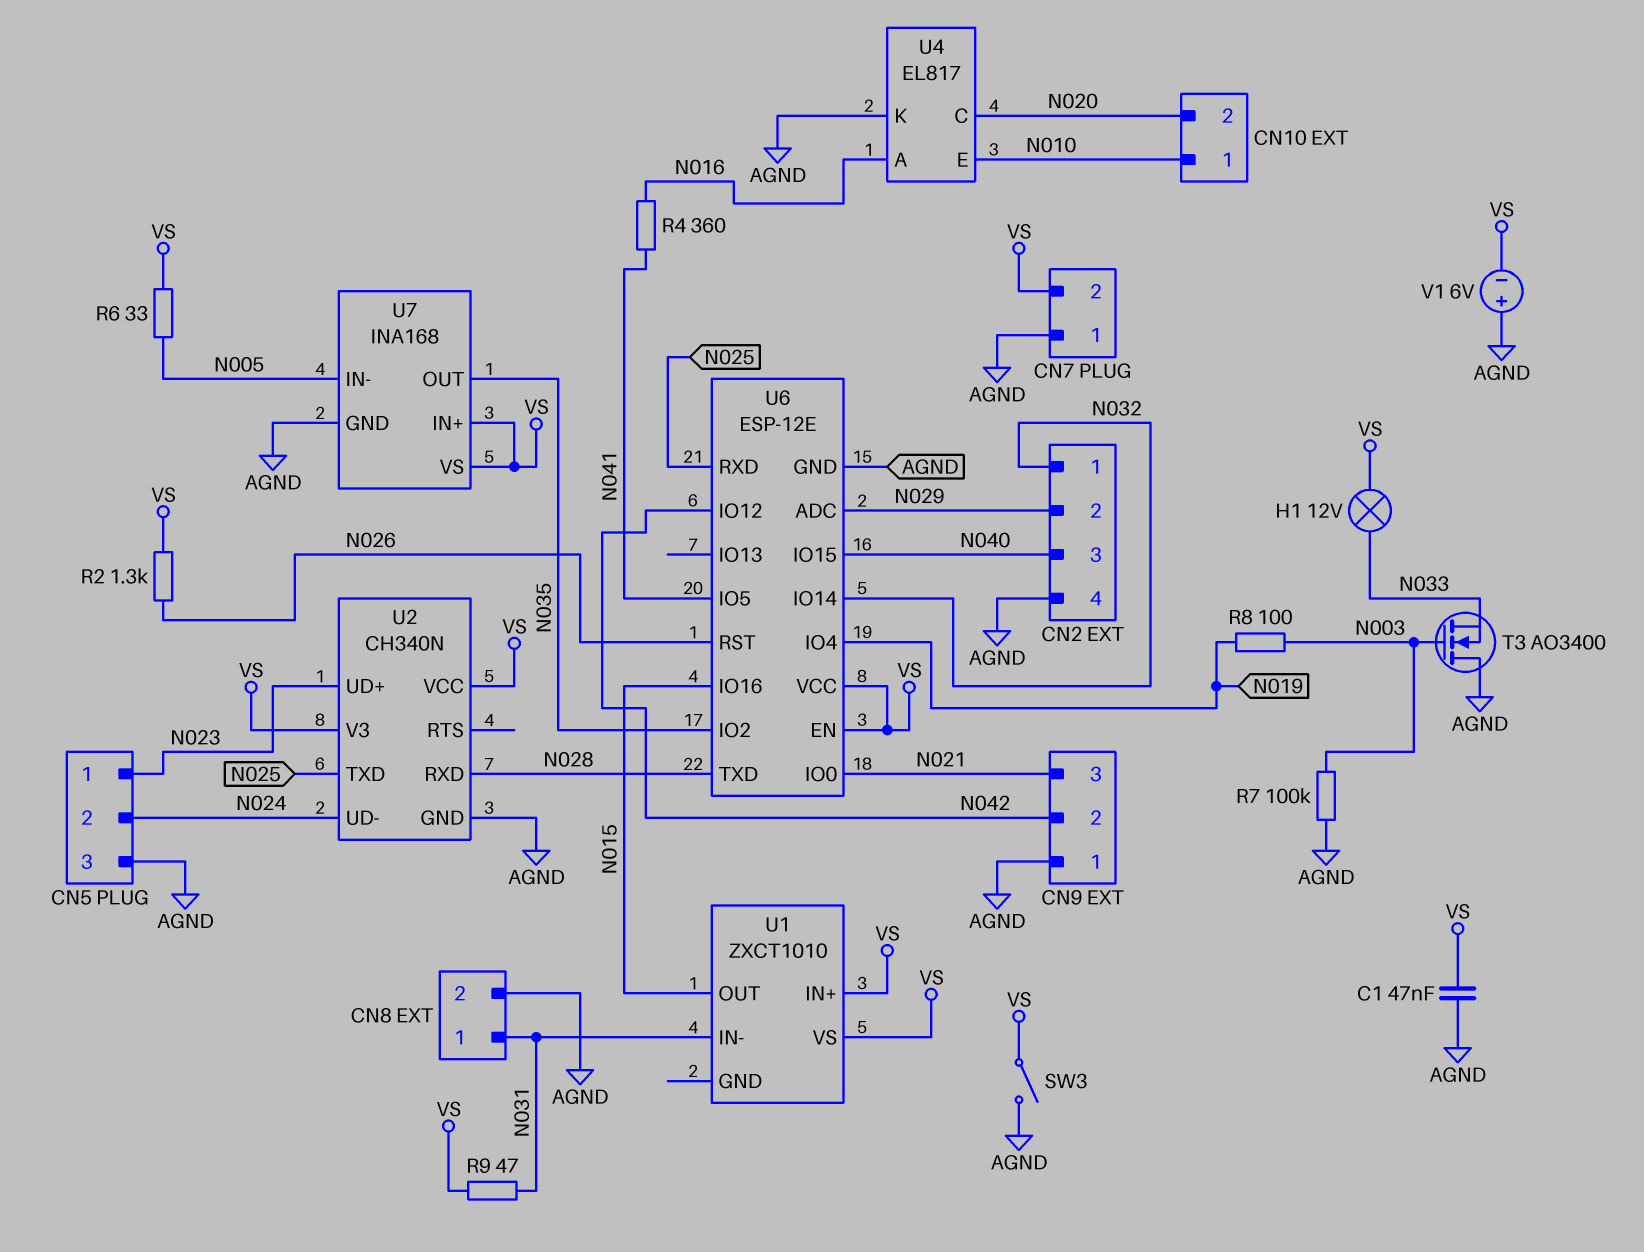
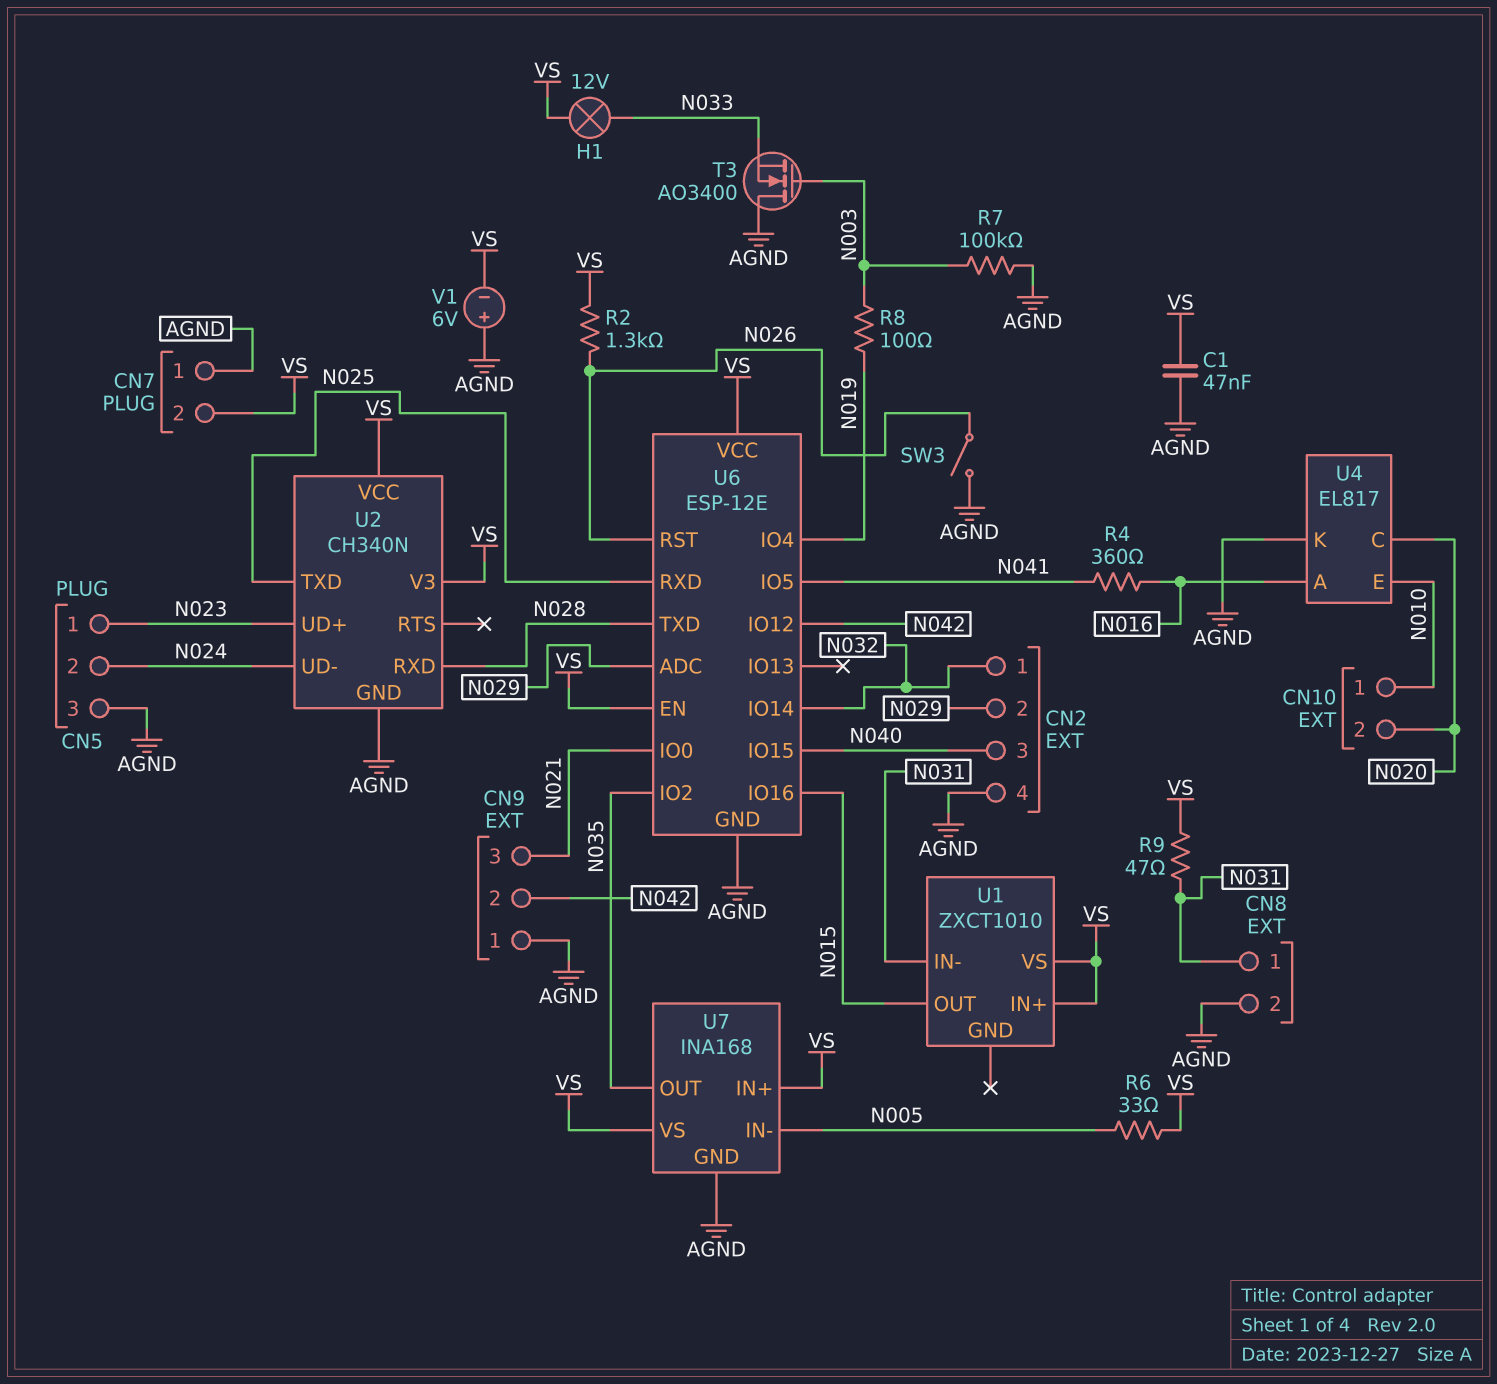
SW3: switch (AGND, VS) -> switch (AGND, N026)

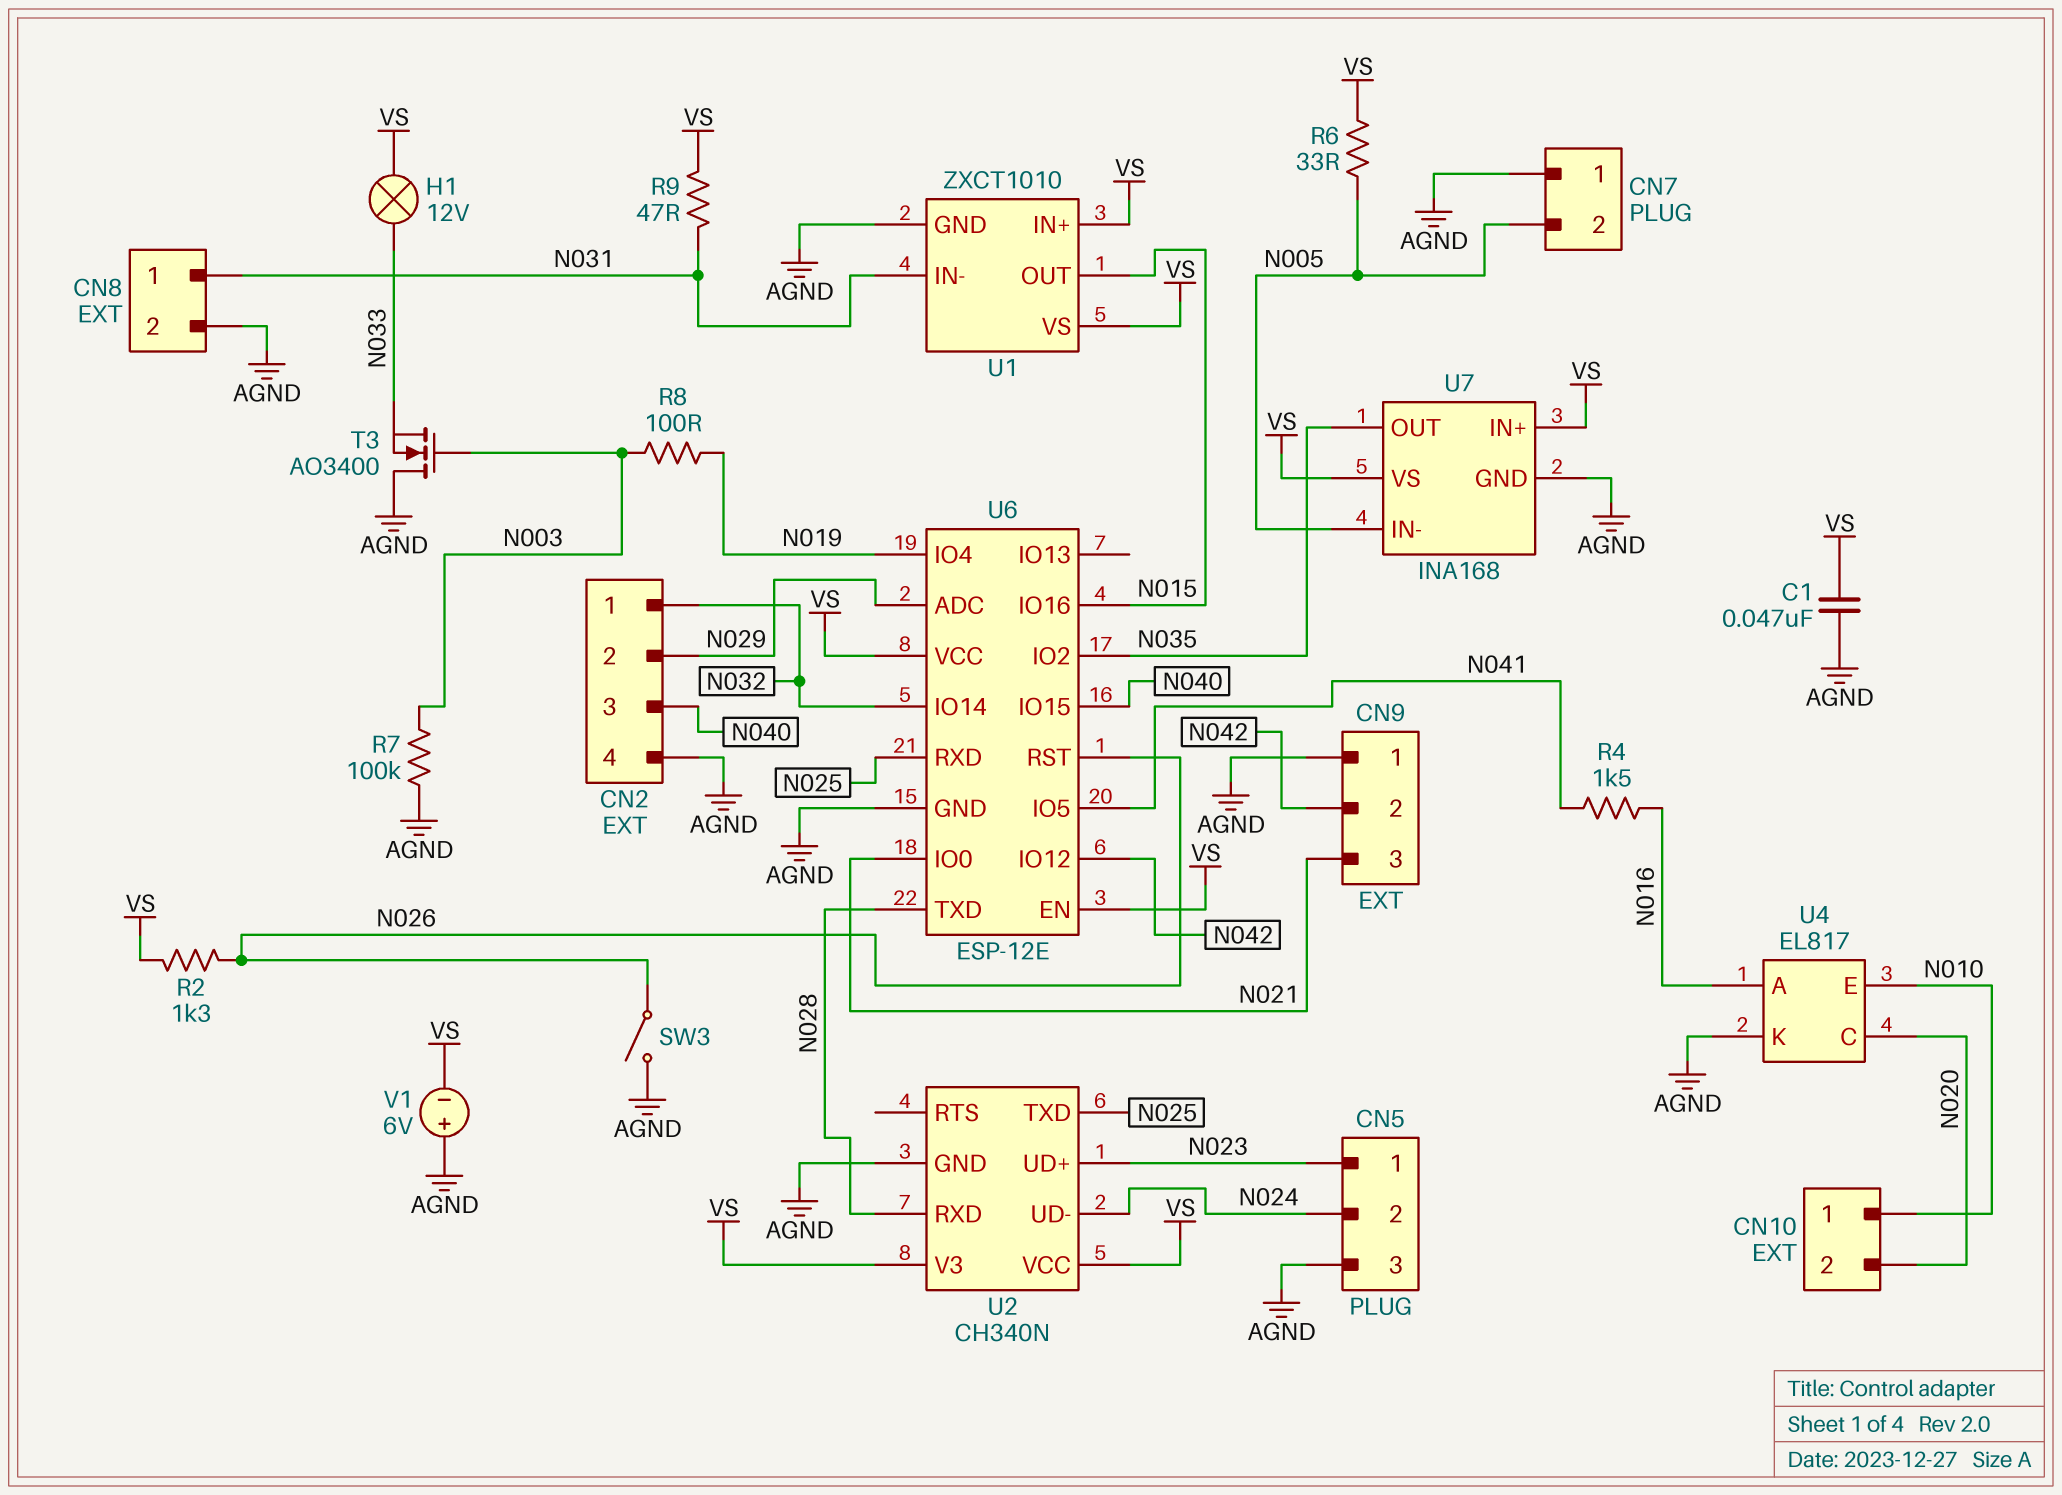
CN7 pin 2: VS -> N005
R4: 360 (N016, N041) -> 1.5k (N016, N041)
U1 pin GND: none -> AGND

